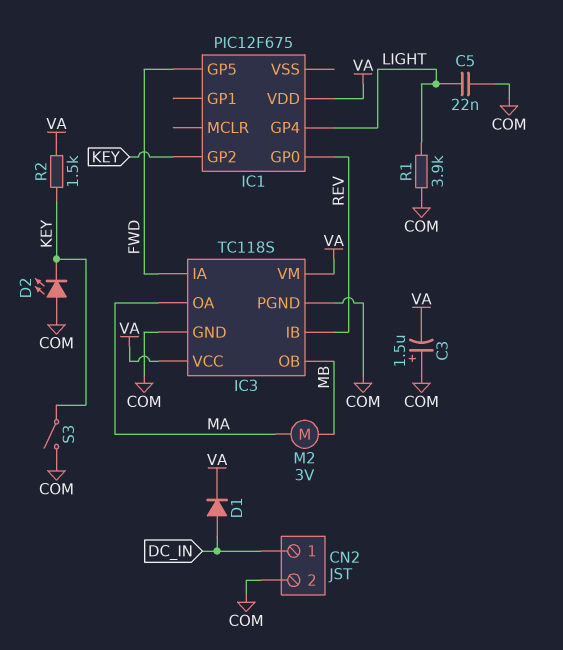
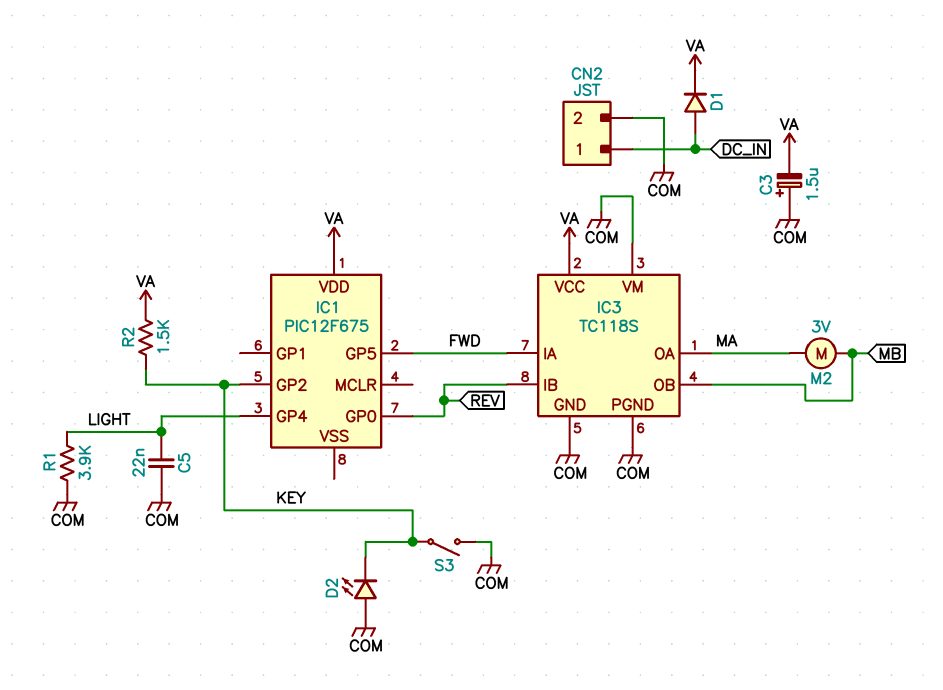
IC3 pin VM: VA -> COM

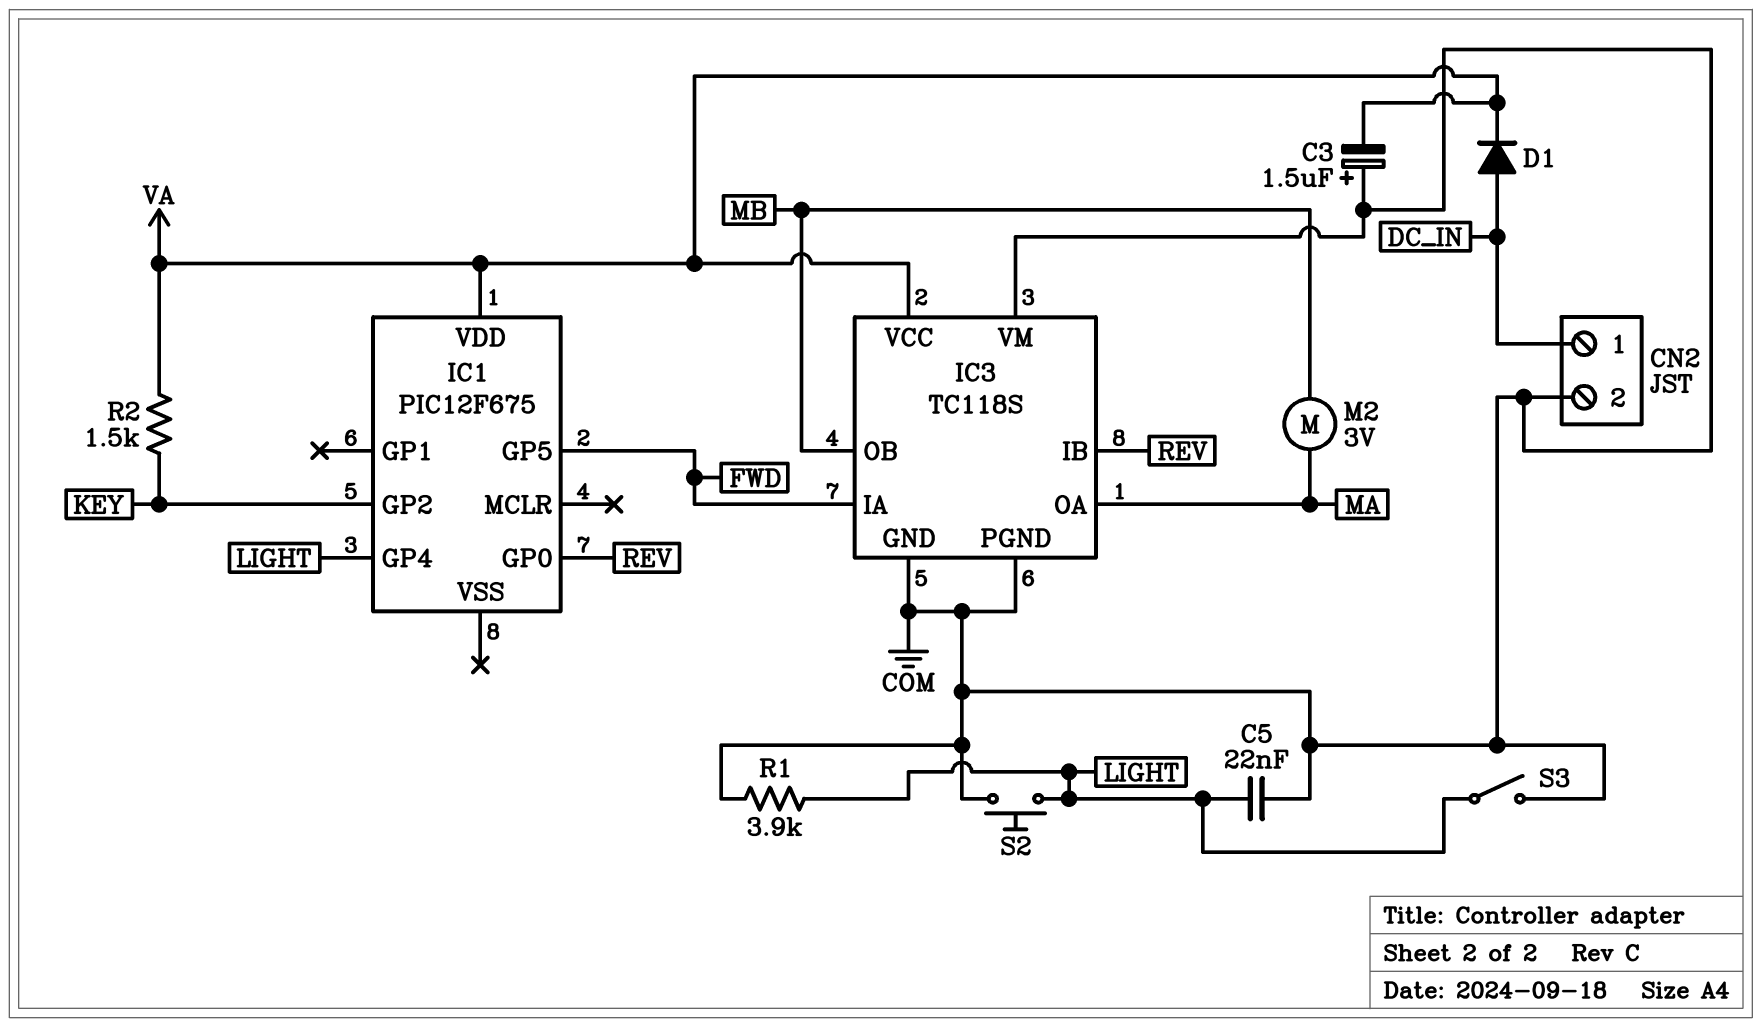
D2: LED (A COM, K KEY) -> none
S2: none -> button (COM, LIGHT)
S3: switch (COM, KEY) -> switch (COM, LIGHT)

